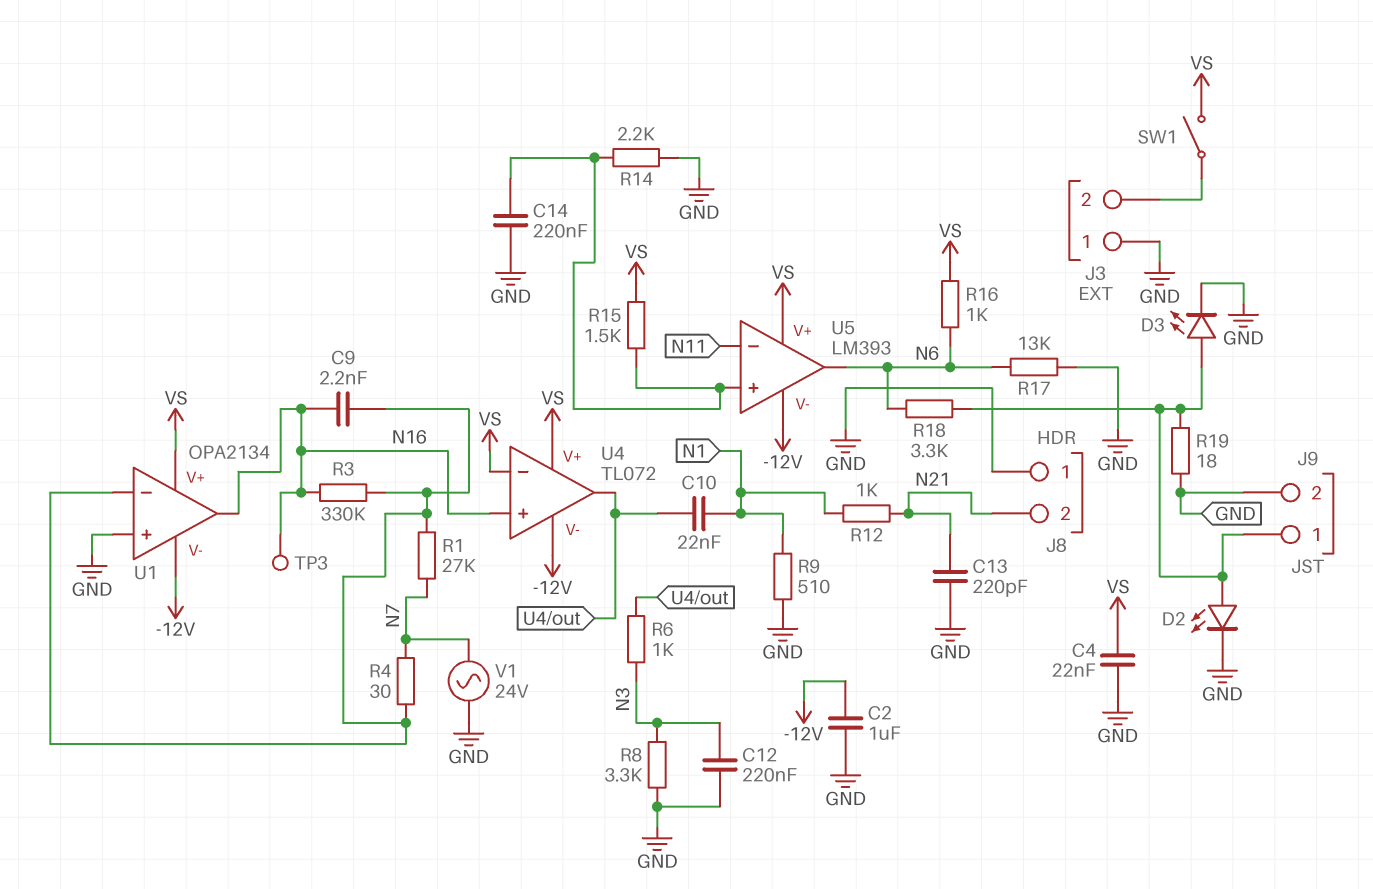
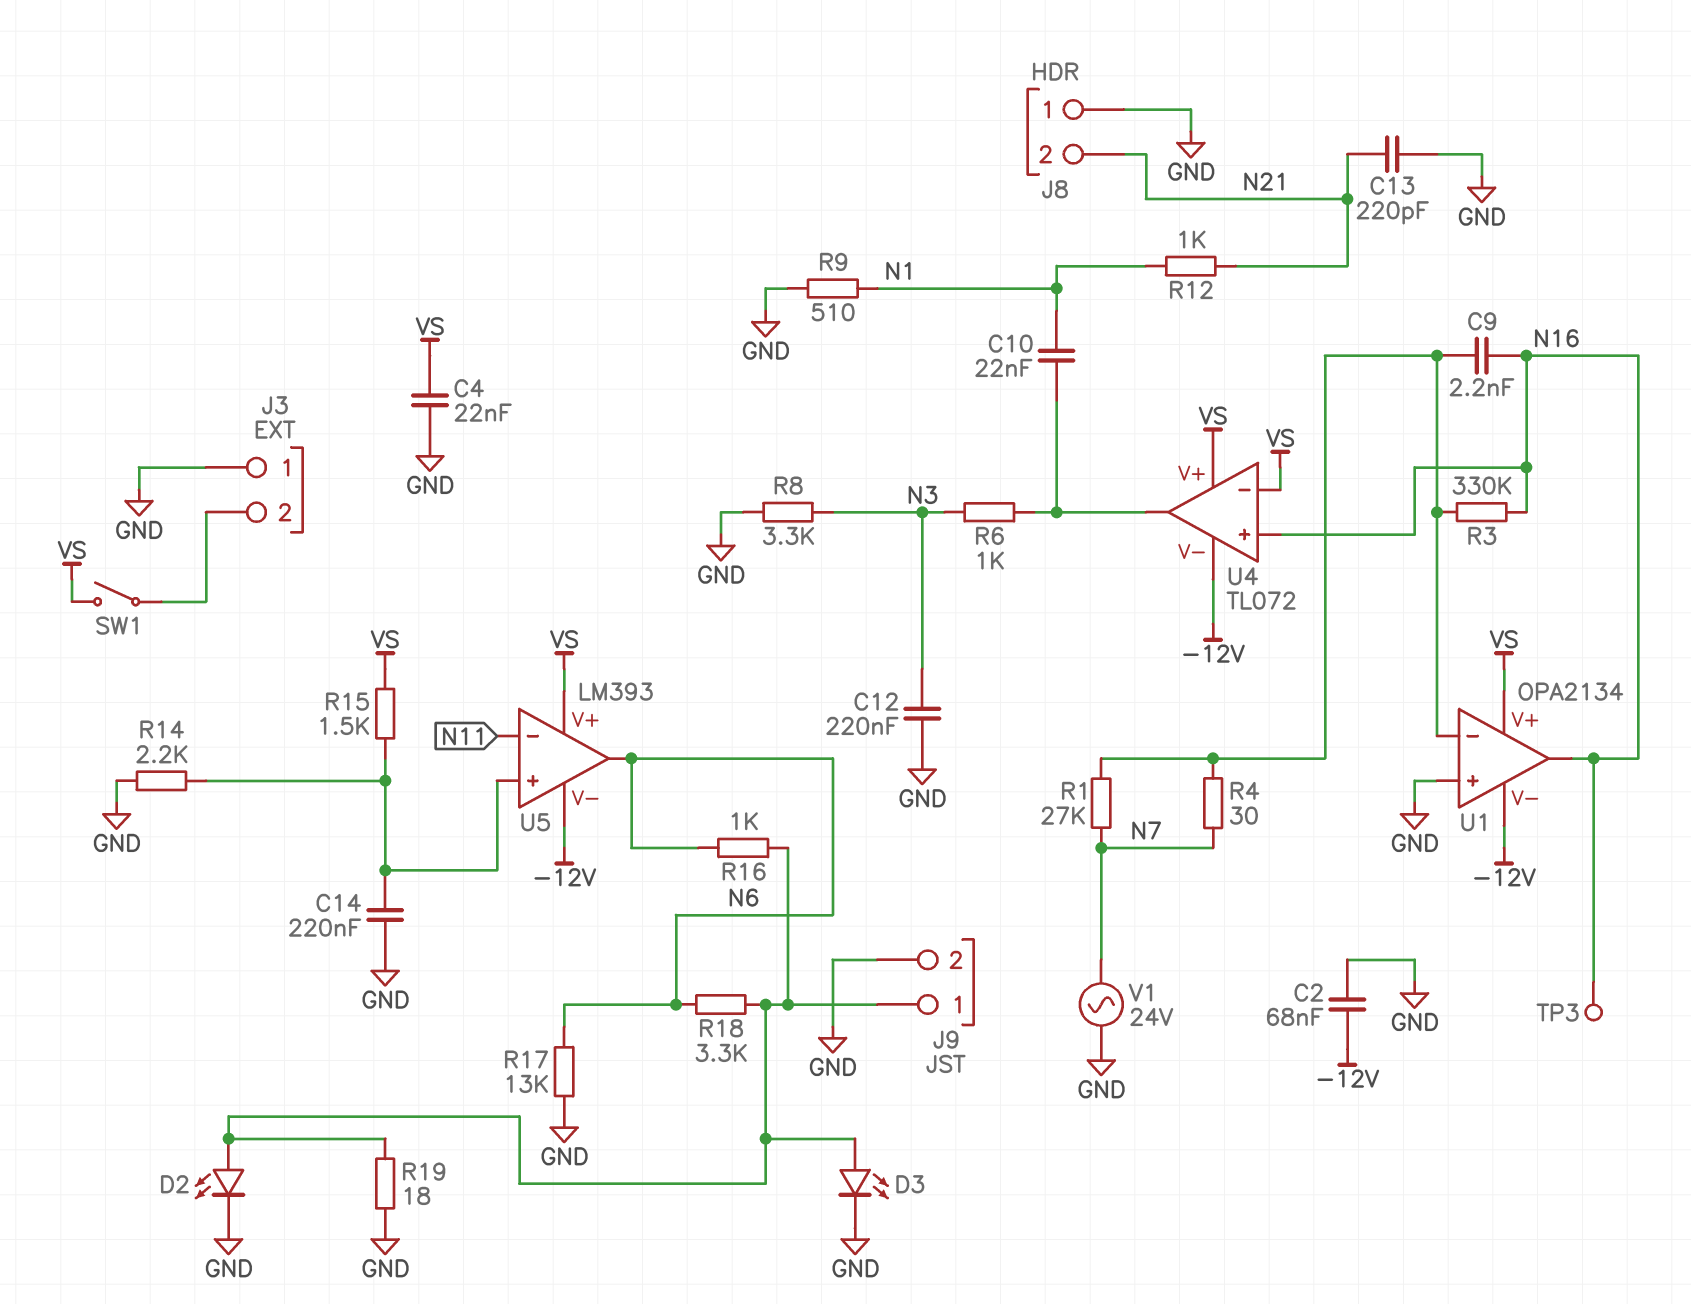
C2: 1uF (-12V, GND) -> 68nF (-12V, GND)
R16: 1k (N6, VS) -> 1k (J9/1, N6)

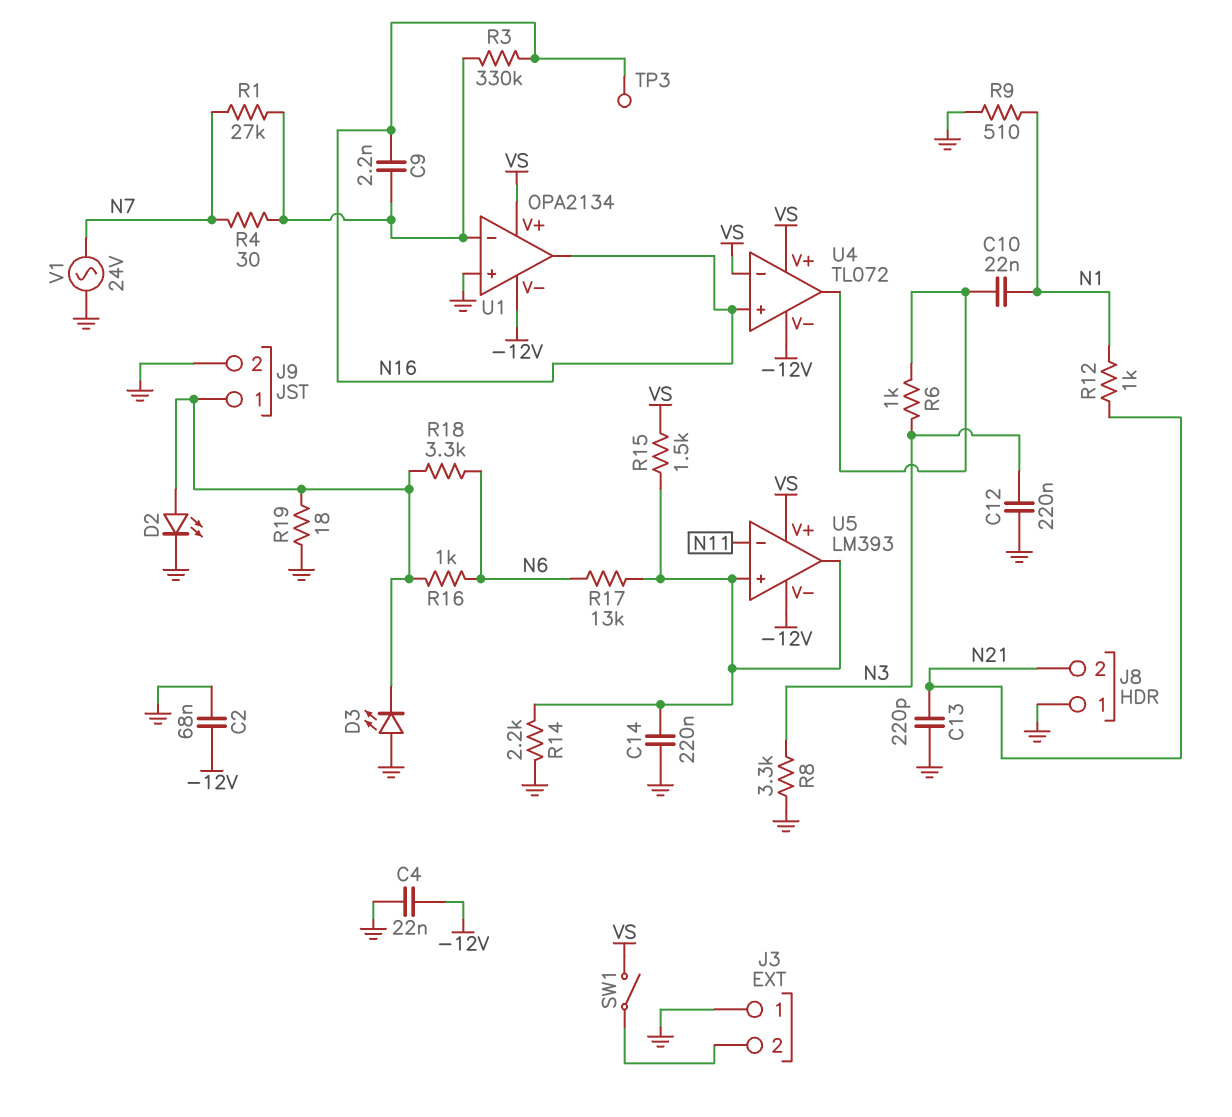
C4: 22nF (GND, VS) -> 22nF (-12V, GND)
D3: LED (A J9/1, K GND) -> LED (A GND, K J9/1)
R17: 13k (GND, N6) -> 13k (N6, U5/in+)
U5 pin out: N6 -> U5/in+

